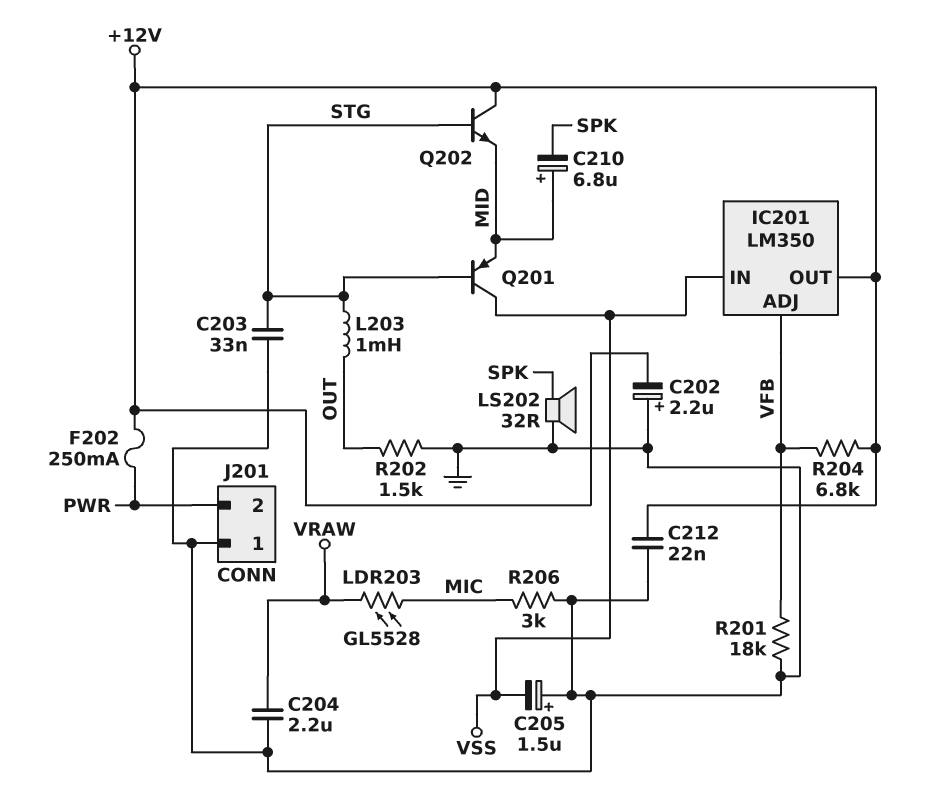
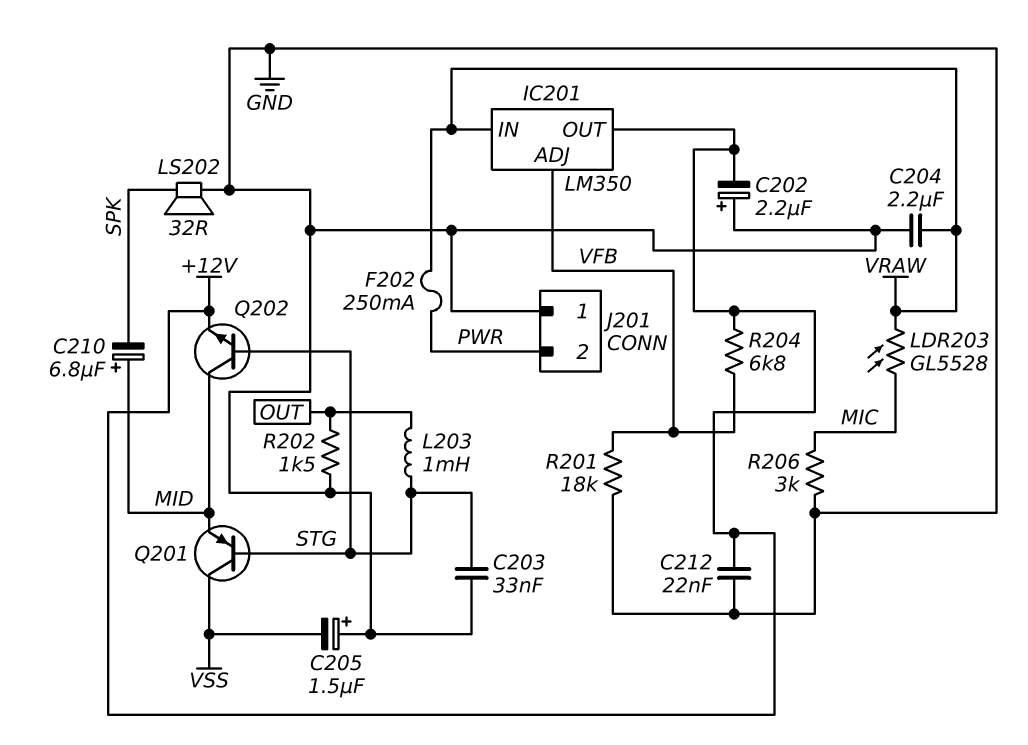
F202: 250mA (+12V, PWR) -> 250mA (PWR, VRAW)
IC201 pin IN: VSS -> VRAW
Q202: NPN (B STG, C +12V, E MID) -> NPN (B STG, C MID, E +12V)

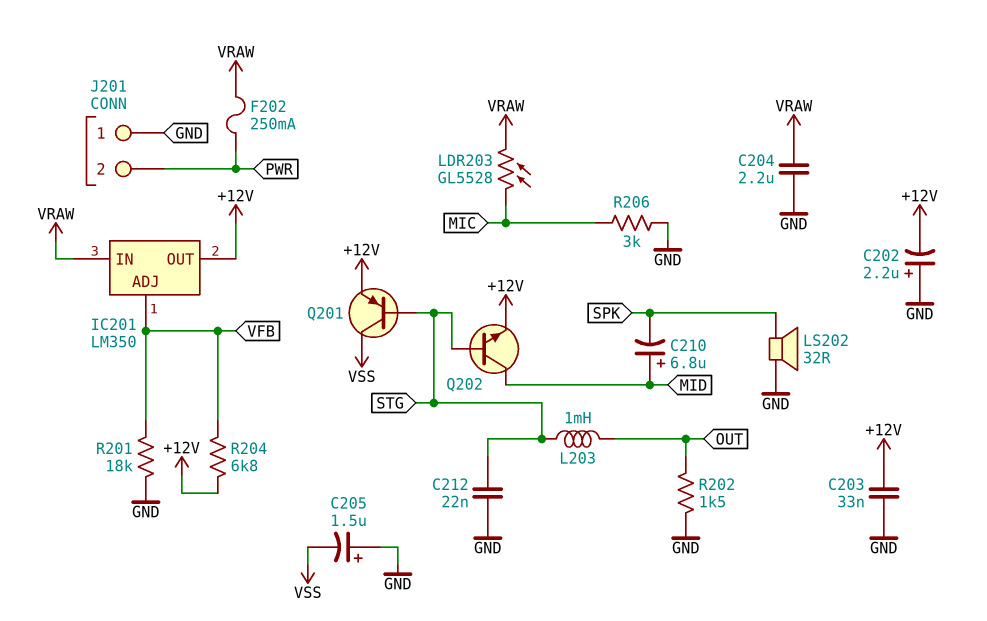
C203: 33nF (GND, STG) -> 33nF (+12V, GND)
C212: 22nF (+12V, GND) -> 22nF (GND, STG)
Q201: PNP (B STG, C VSS, E MID) -> PNP (B STG, C VSS, E +12V)

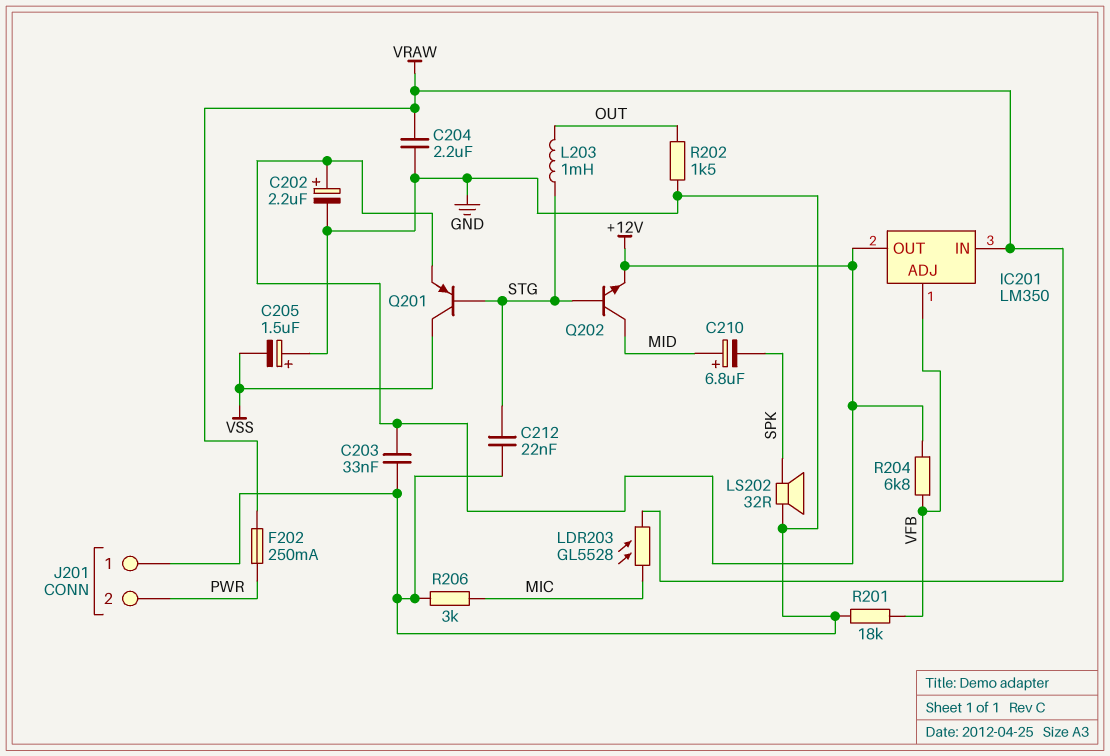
C202: 2.2uF (plus GND, minus +12V) -> 2.2uF (plus +12V, minus GND)

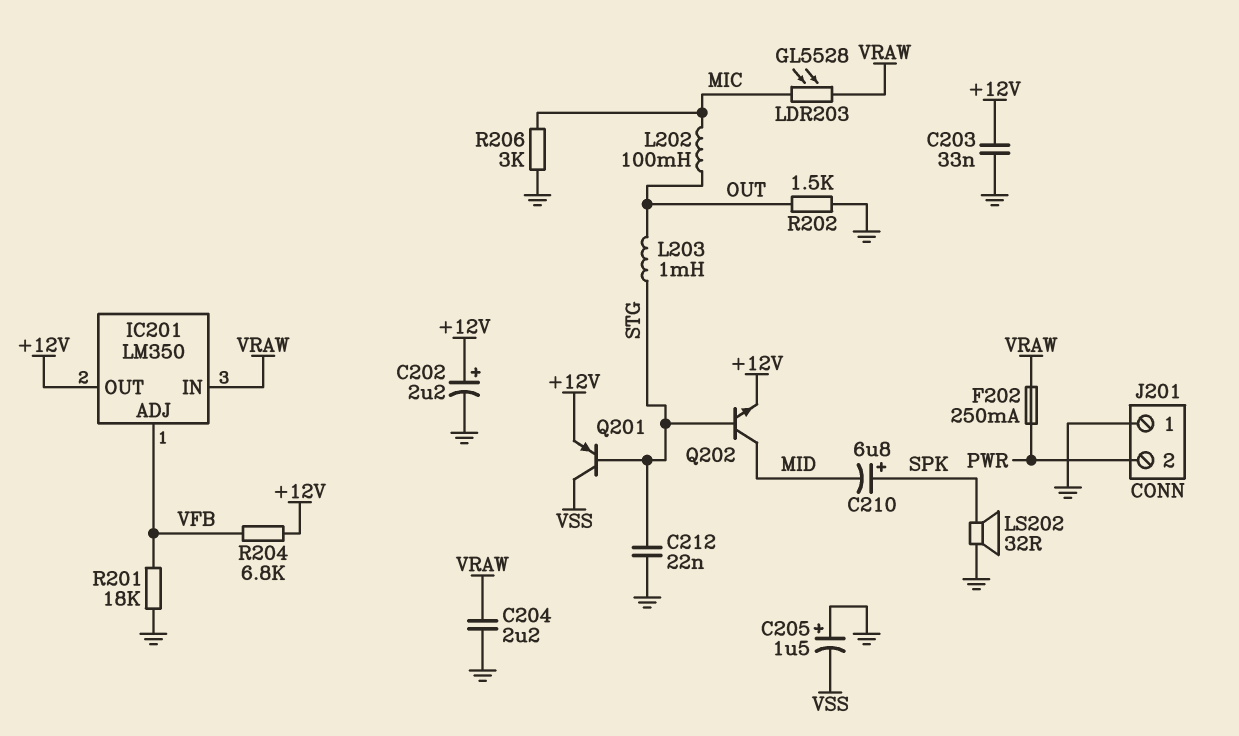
C210: 6.8uF (plus MID, minus SPK) -> 6.8uF (plus SPK, minus MID)
L202: none -> 100mH (MIC, OUT)

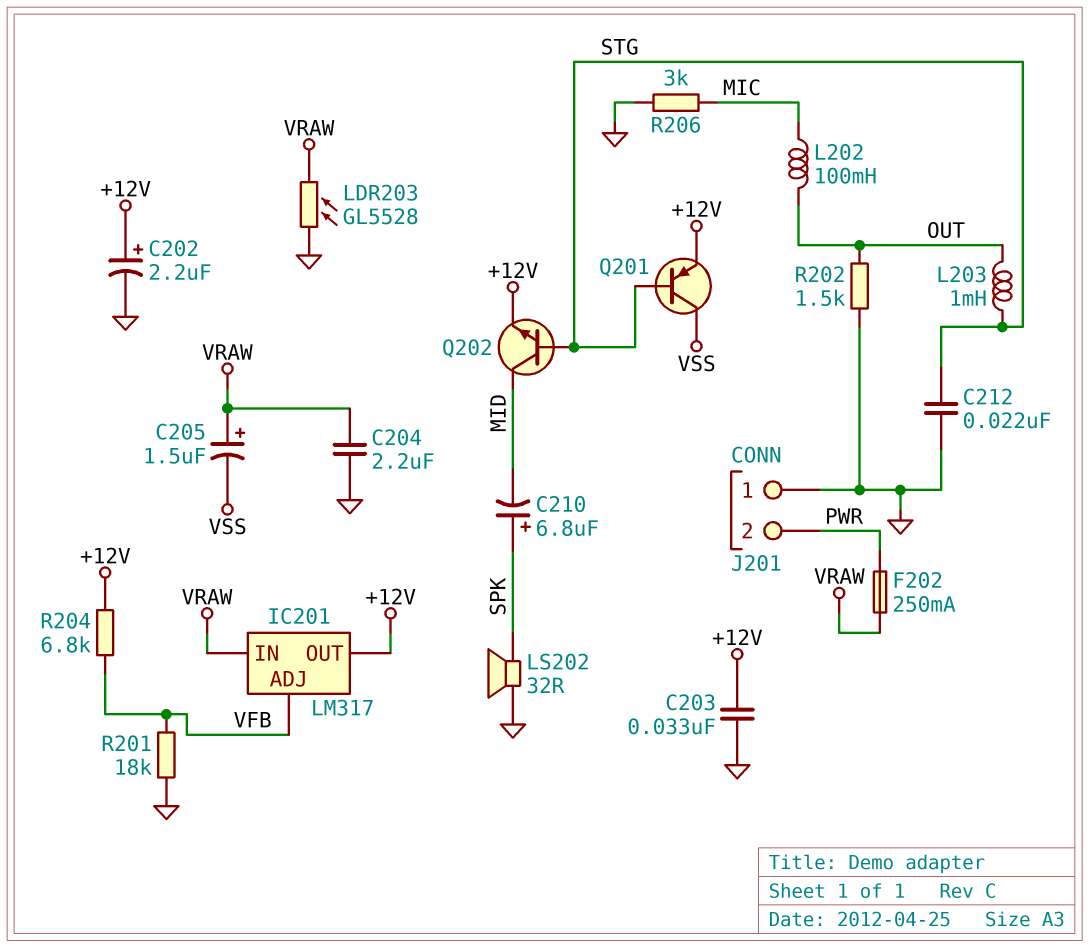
C205: 1.5uF (plus GND, minus VSS) -> 1.5uF (plus VRAW, minus VSS)
IC201: LM350 -> LM317
LDR203: GL5528 (MIC, VRAW) -> GL5528 (GND, VRAW)

